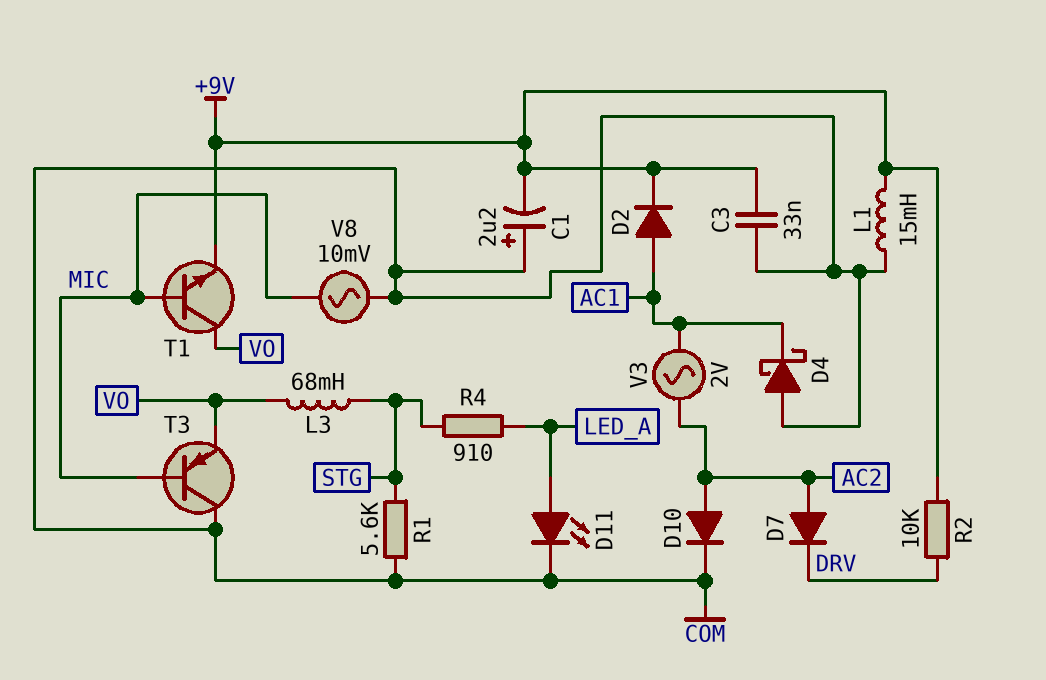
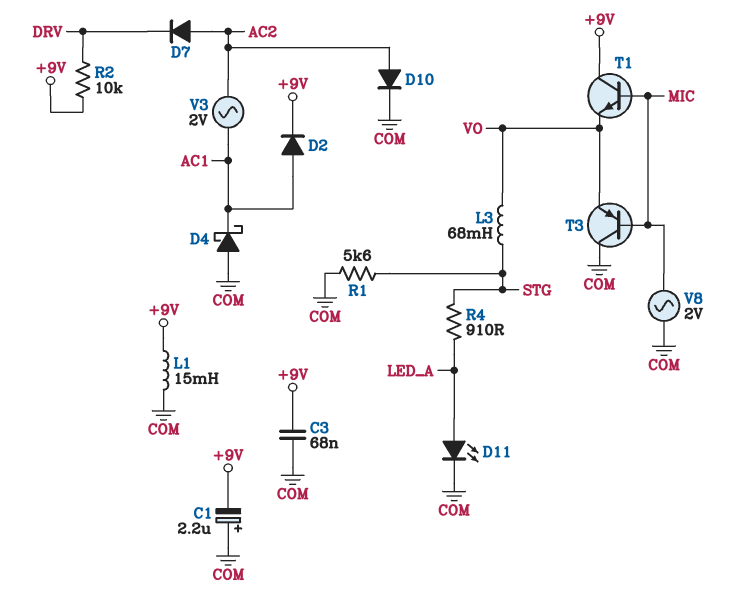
C3: 33nF (+9V, COM) -> 68nF (+9V, COM)
T1: NPN (B MIC, C VO, E +9V) -> NPN (B MIC, C +9V, E VO)
V8: AC 10mV (COM, MIC) -> AC 2V (COM, MIC)

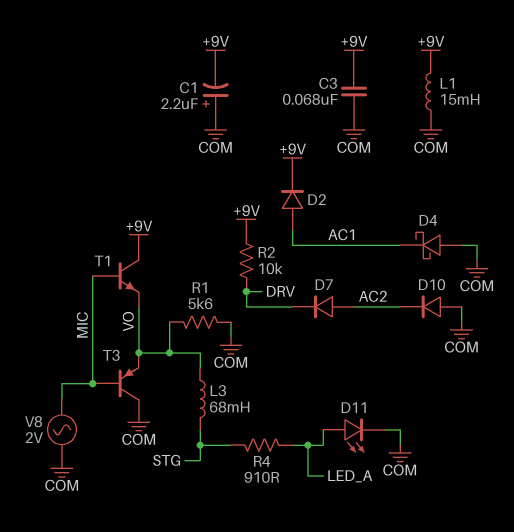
D10: diode (A AC2, K COM) -> diode (A COM, K AC2)
R1: 5.6k (COM, STG) -> 5.6k (COM, VO)
V3: AC 2V (AC1, AC2) -> none

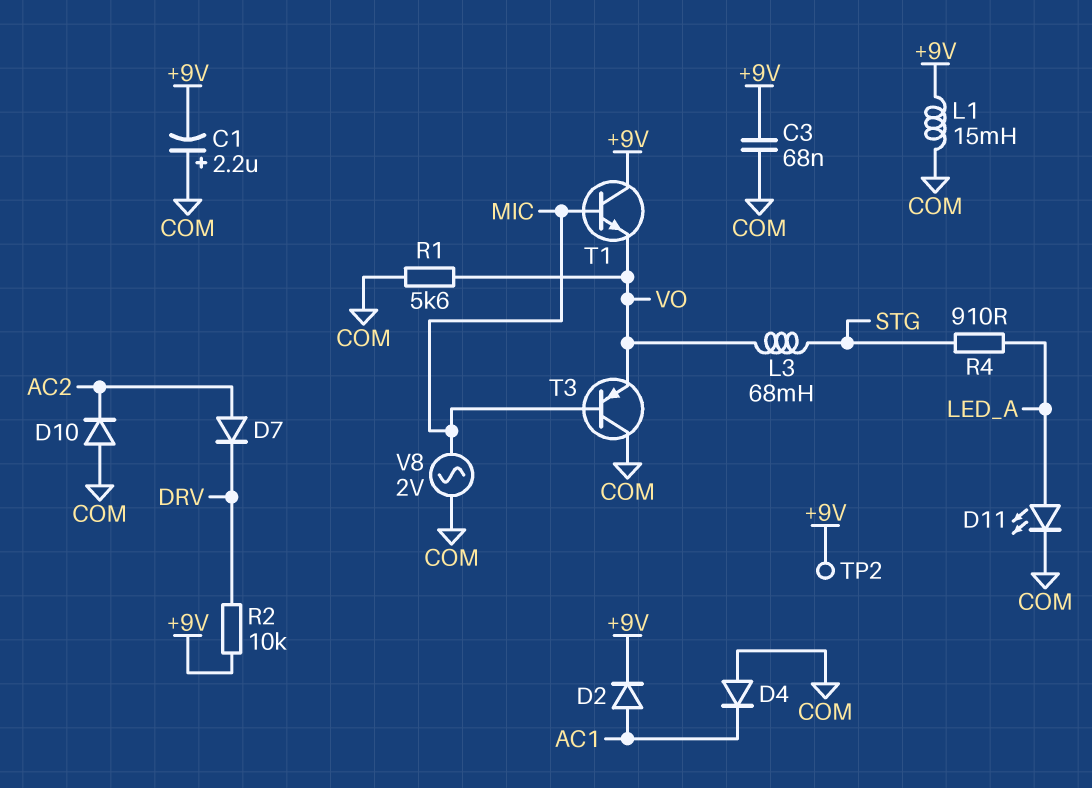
D4: schottky (A COM, K AC1) -> diode (A COM, K AC1)
TP2: none -> test point (+9V)

